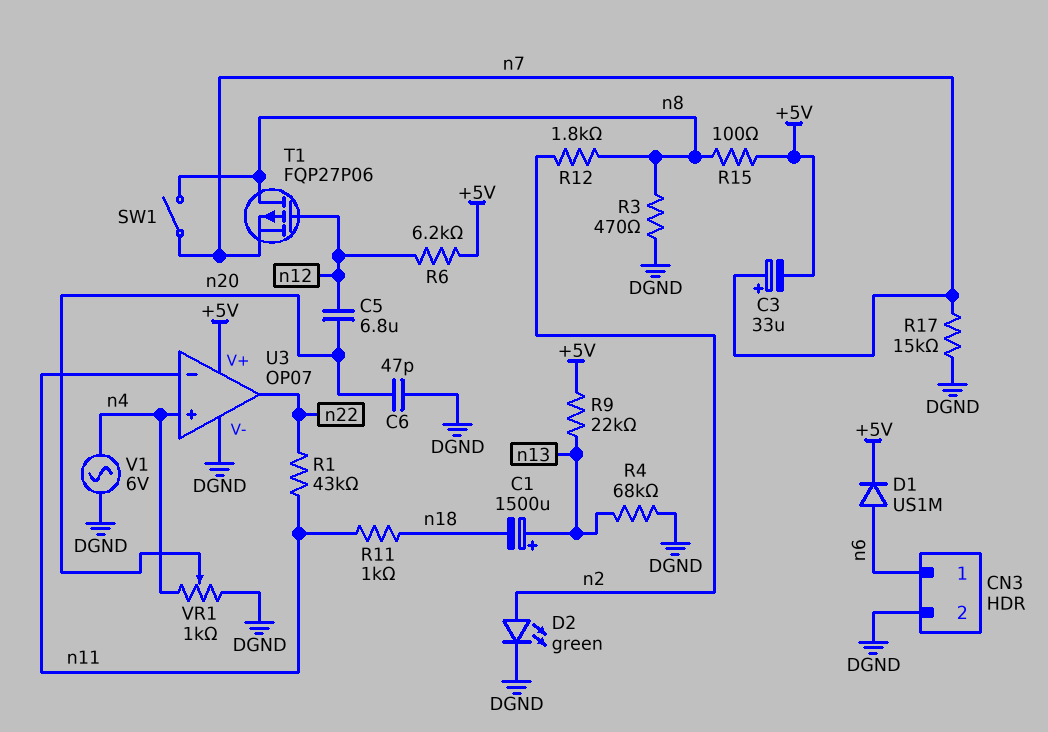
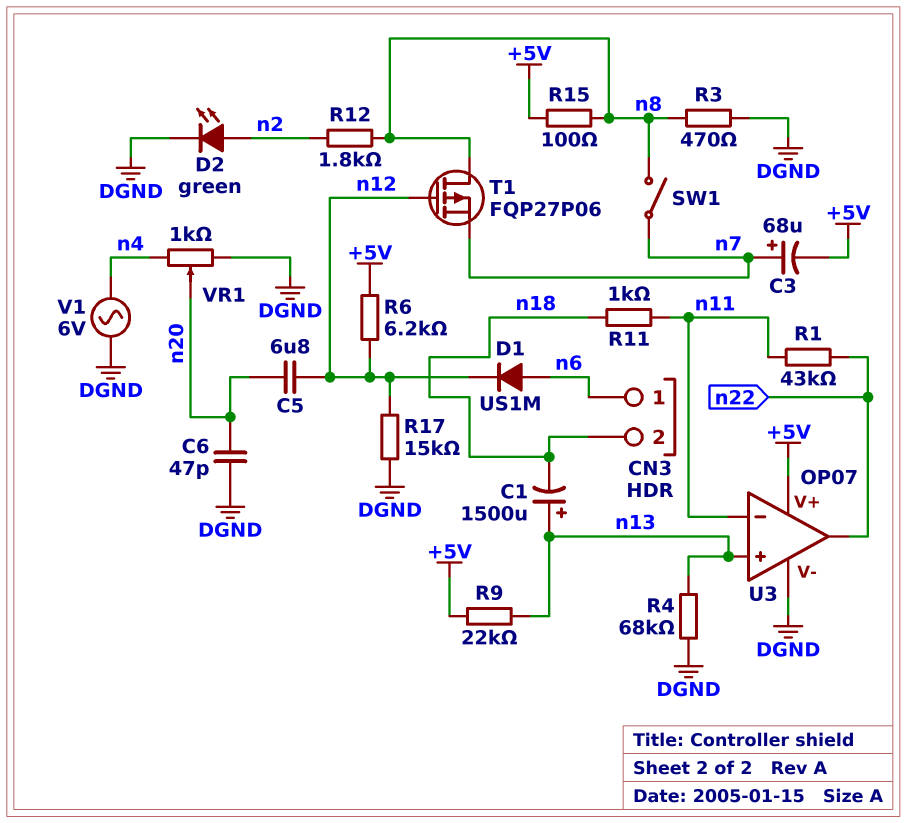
C3: 33uF (plus n7, minus +5V) -> 68uF (plus n7, minus +5V)
CN3 pin 2: DGND -> n18
D1: diode US1M (A n6, K +5V) -> diode US1M (A n6, K n12)
R17: 15k (DGND, n7) -> 15k (DGND, n12)
U3 pin in+: n4 -> n13

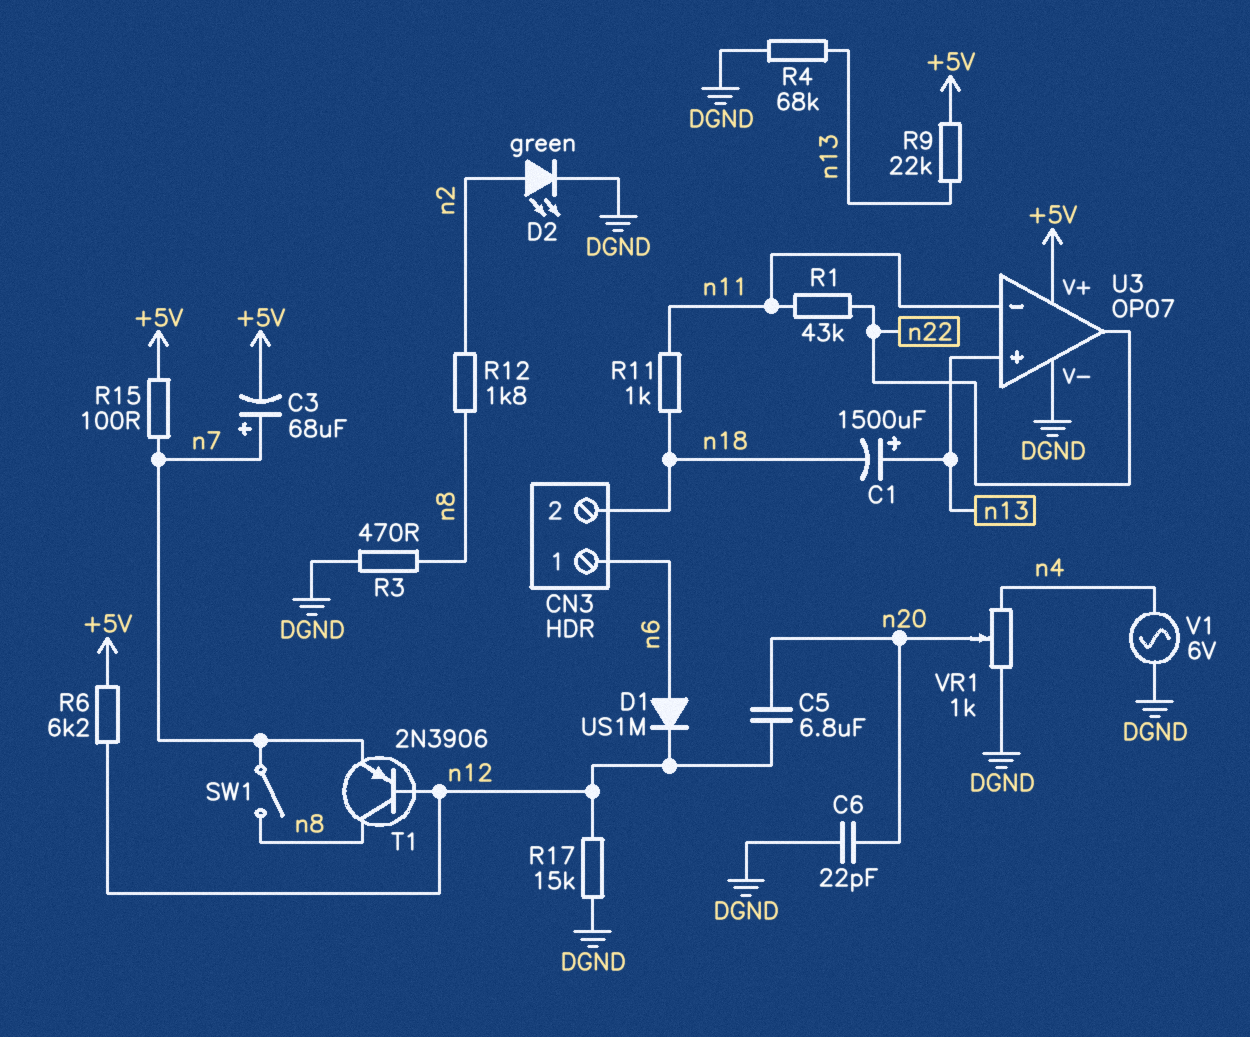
C6: 47pF (DGND, n20) -> 22pF (DGND, n20)
R15: 100 (+5V, n8) -> 100 (+5V, n7)
T1: PMOS FQP27P06 (G n12, D n8, S n7) -> PNP 2N3906 (B n12, C n8, E n7)

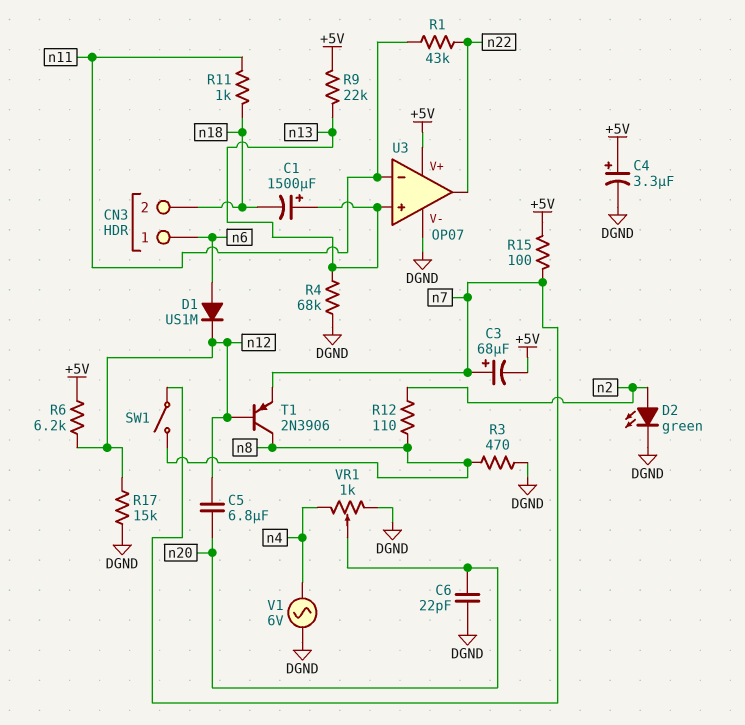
C4: none -> 3.3uF (plus +5V, minus DGND)
R12: 1.8k (n2, n8) -> 110 (n2, n8)

